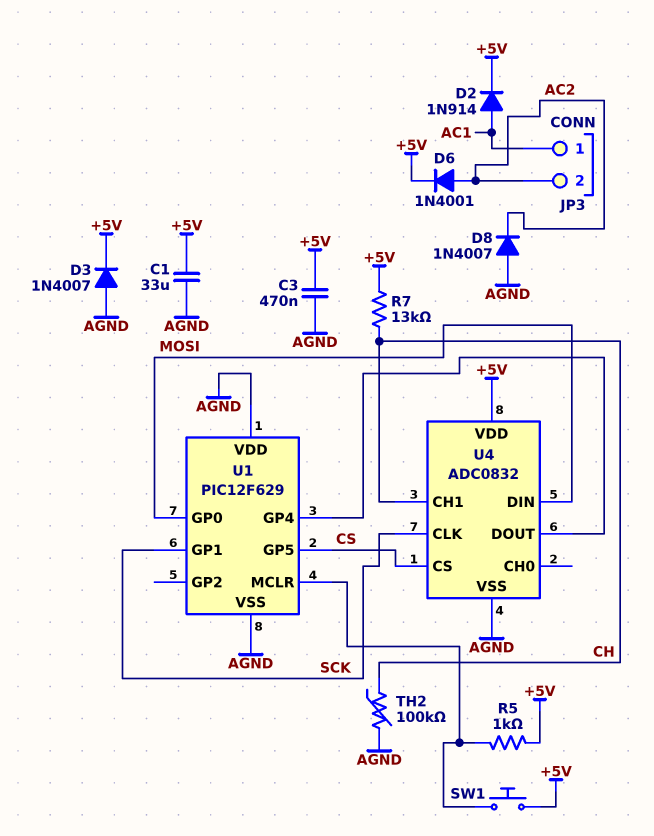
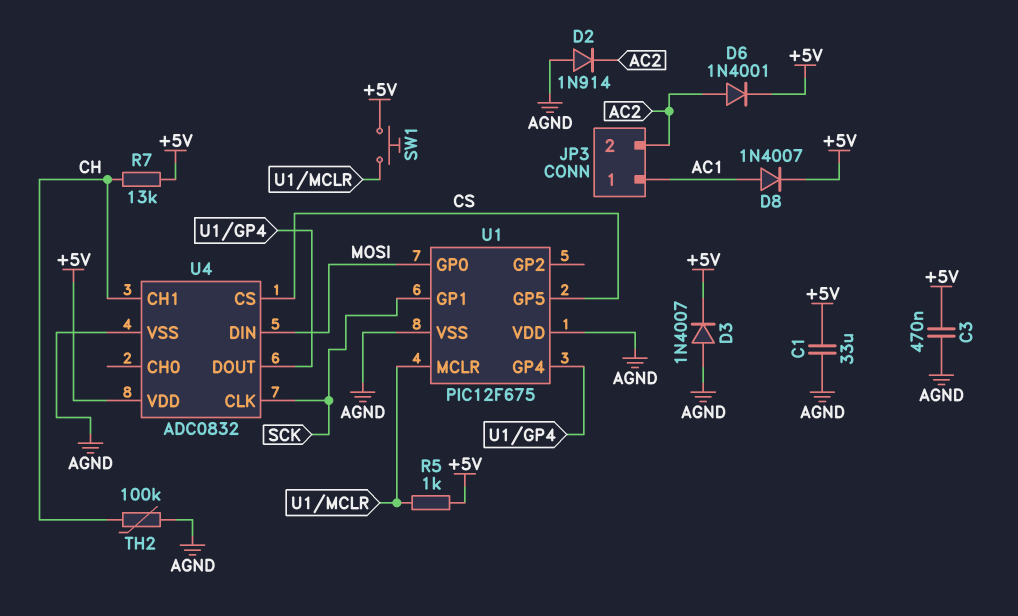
D2: diode 1N914 (A AC1, K +5V) -> diode 1N914 (A AGND, K AC2)
D8: diode 1N4007 (A AGND, K AC2) -> diode 1N4007 (A AC1, K +5V)
U1: PIC12F629 -> PIC12F675

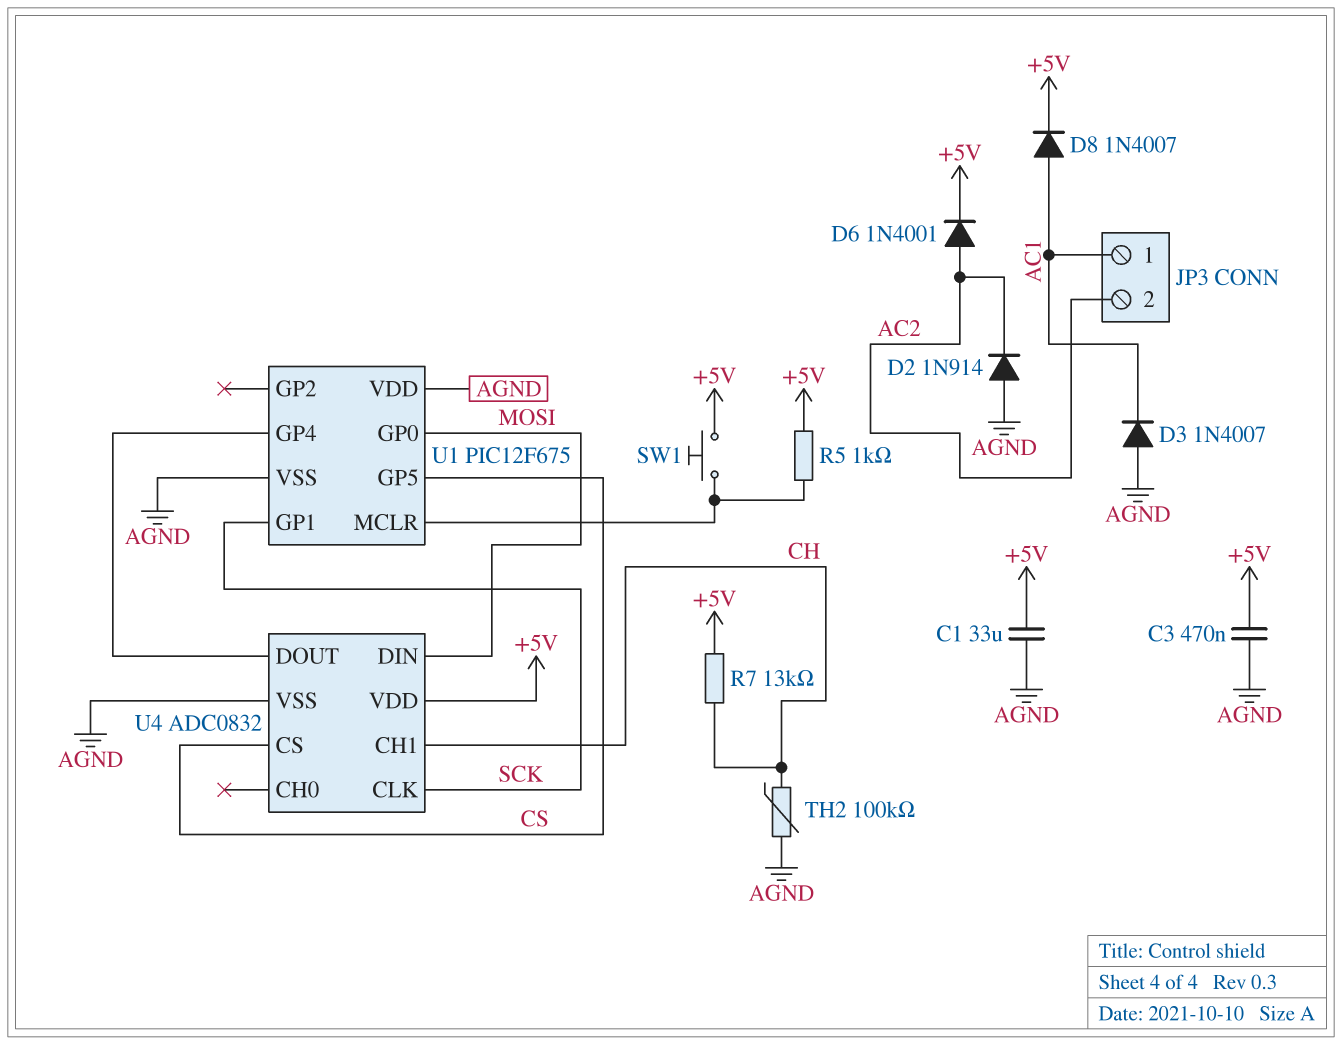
D3: diode 1N4007 (A AGND, K +5V) -> diode 1N4007 (A AGND, K AC1)

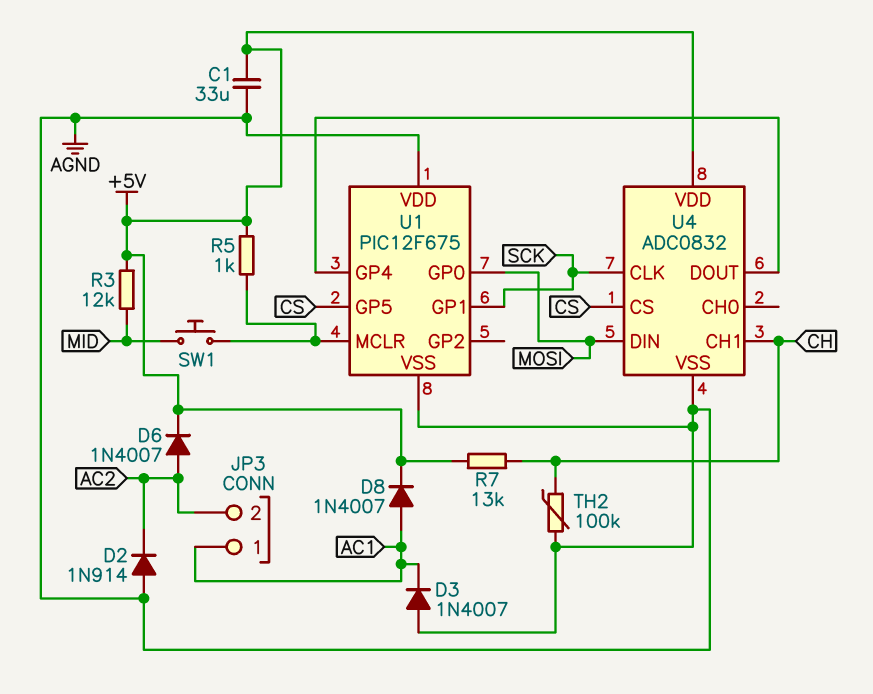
C3: 470nF (+5V, AGND) -> none
D6: diode 1N4001 (A AC2, K +5V) -> diode 1N4007 (A AC2, K +5V)
R3: none -> 12k (+5V, MID)
SW1: button (+5V, U1/MCLR) -> button (MID, U1/MCLR)

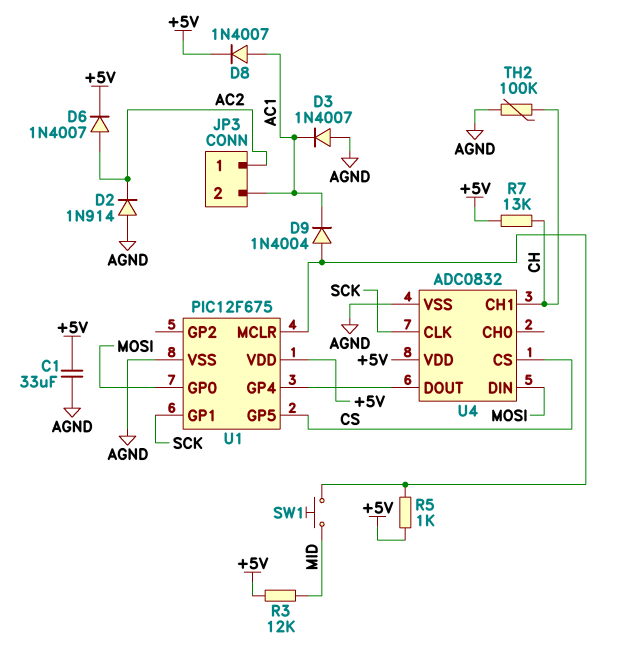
D9: none -> diode 1N4004 (A U1/MCLR, K AC1)
JP3 pin 1: AC1 -> AC2
JP3 pin 2: AC2 -> AC1
U1 pin VDD: AGND -> +5V

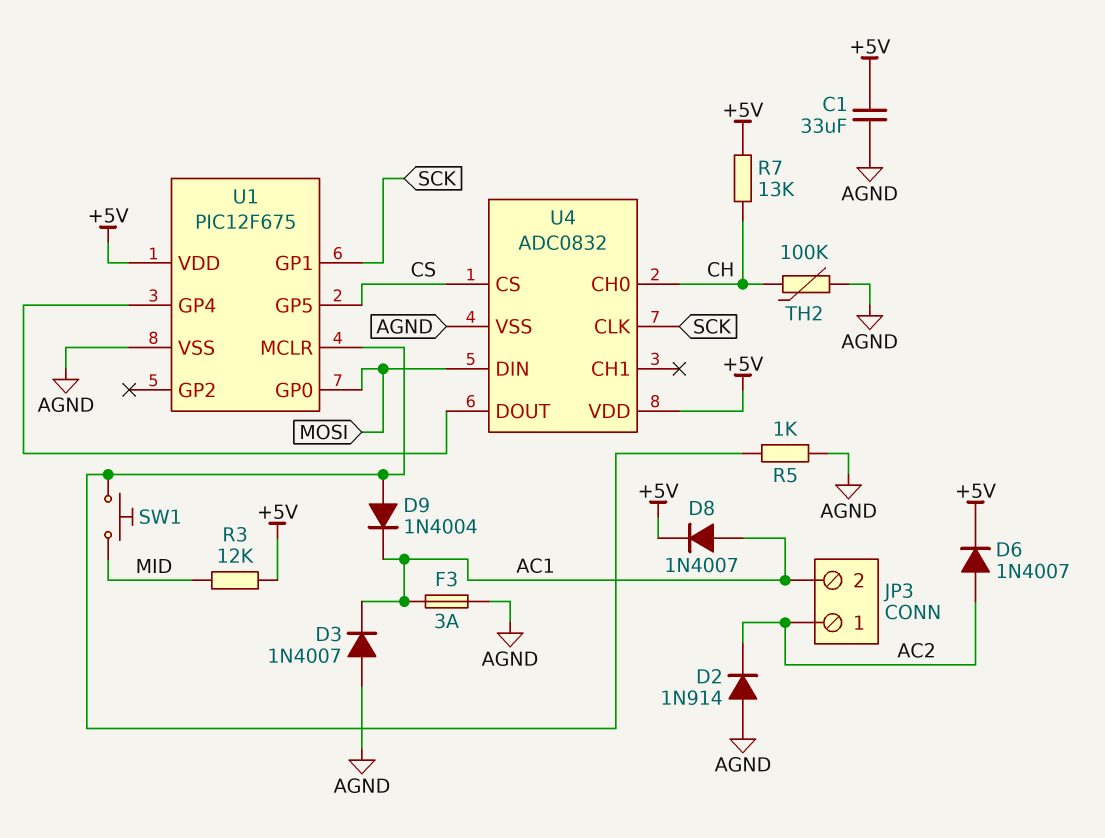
F3: none -> 3A (AC1, AGND)
R5: 1k (+5V, U1/MCLR) -> 1k (AGND, U1/MCLR)
U4 pin CH0: none -> CH
U4 pin CH1: CH -> none

